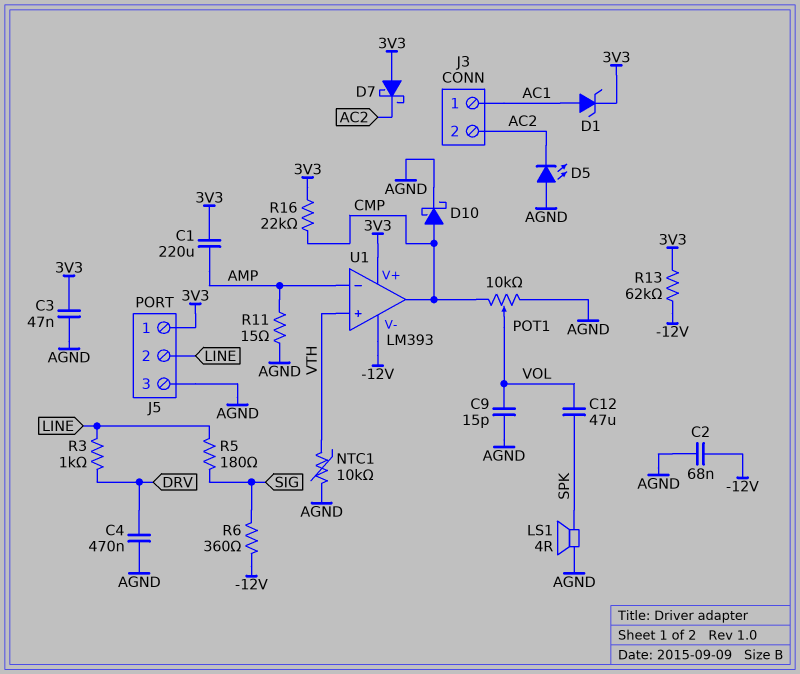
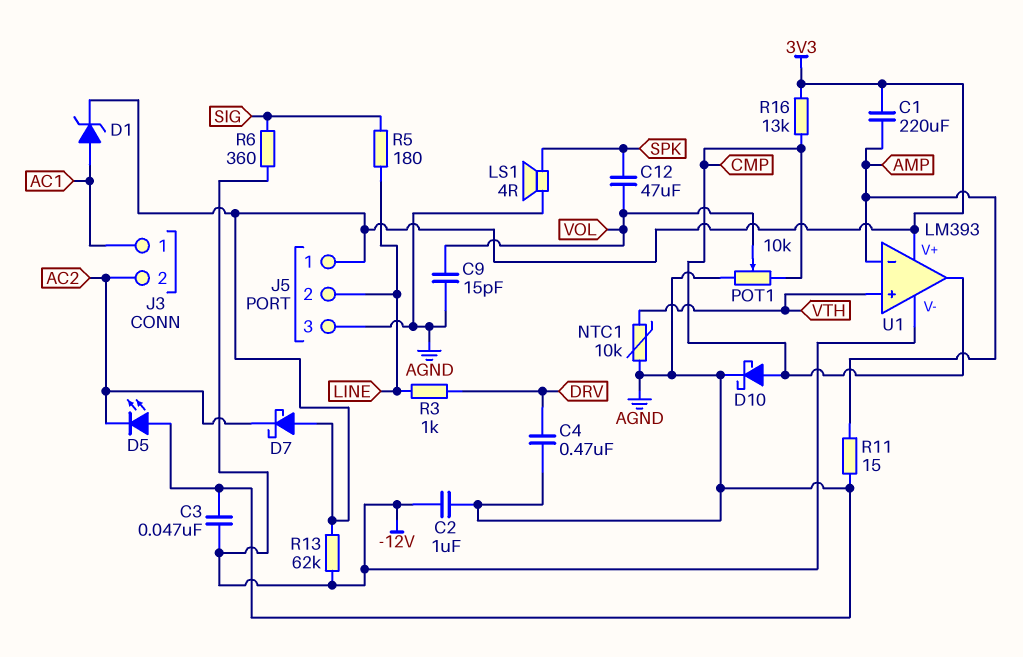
C2: 68nF (-12V, AGND) -> 1uF (-12V, AGND)
C3: 47nF (3V3, AGND) -> 47nF (-12V, AGND)
R16: 22k (3V3, CMP) -> 13k (3V3, CMP)

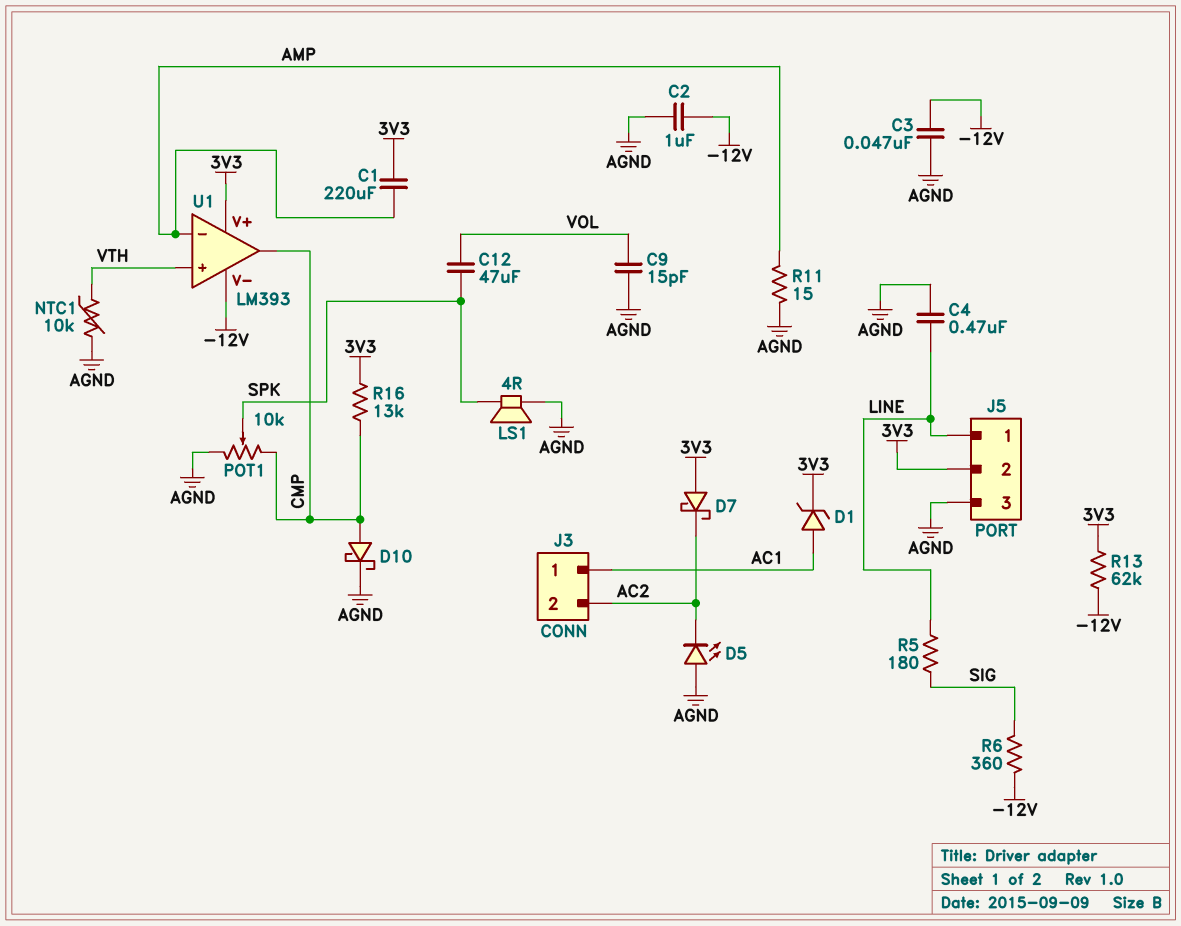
C4: 470nF (AGND, DRV) -> 470nF (AGND, LINE)
J5 pin 1: 3V3 -> LINE
J5 pin 2: LINE -> 3V3
POT1: 10k (AGND, CMP, wiper VOL) -> 10k (AGND, CMP, wiper SPK)
R3: 1k (DRV, LINE) -> none

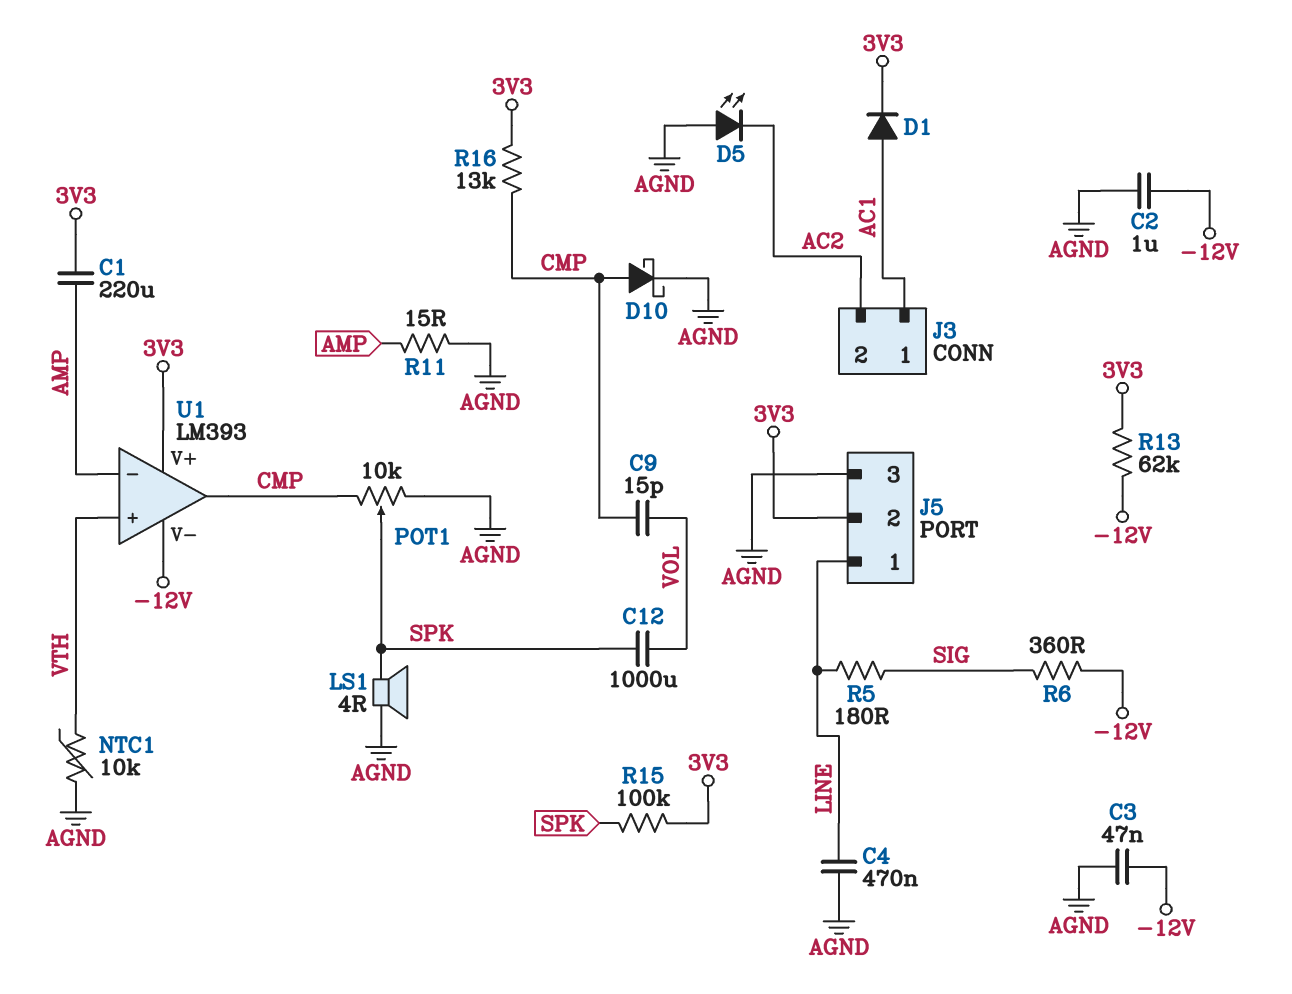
C9: 15pF (AGND, VOL) -> 15pF (CMP, VOL)
C12: 47uF (SPK, VOL) -> 1000uF (SPK, VOL)
D1: zener (A AC1, K 3V3) -> diode (A AC1, K 3V3)
D7: schottky (A 3V3, K AC2) -> none
R15: none -> 100k (3V3, SPK)

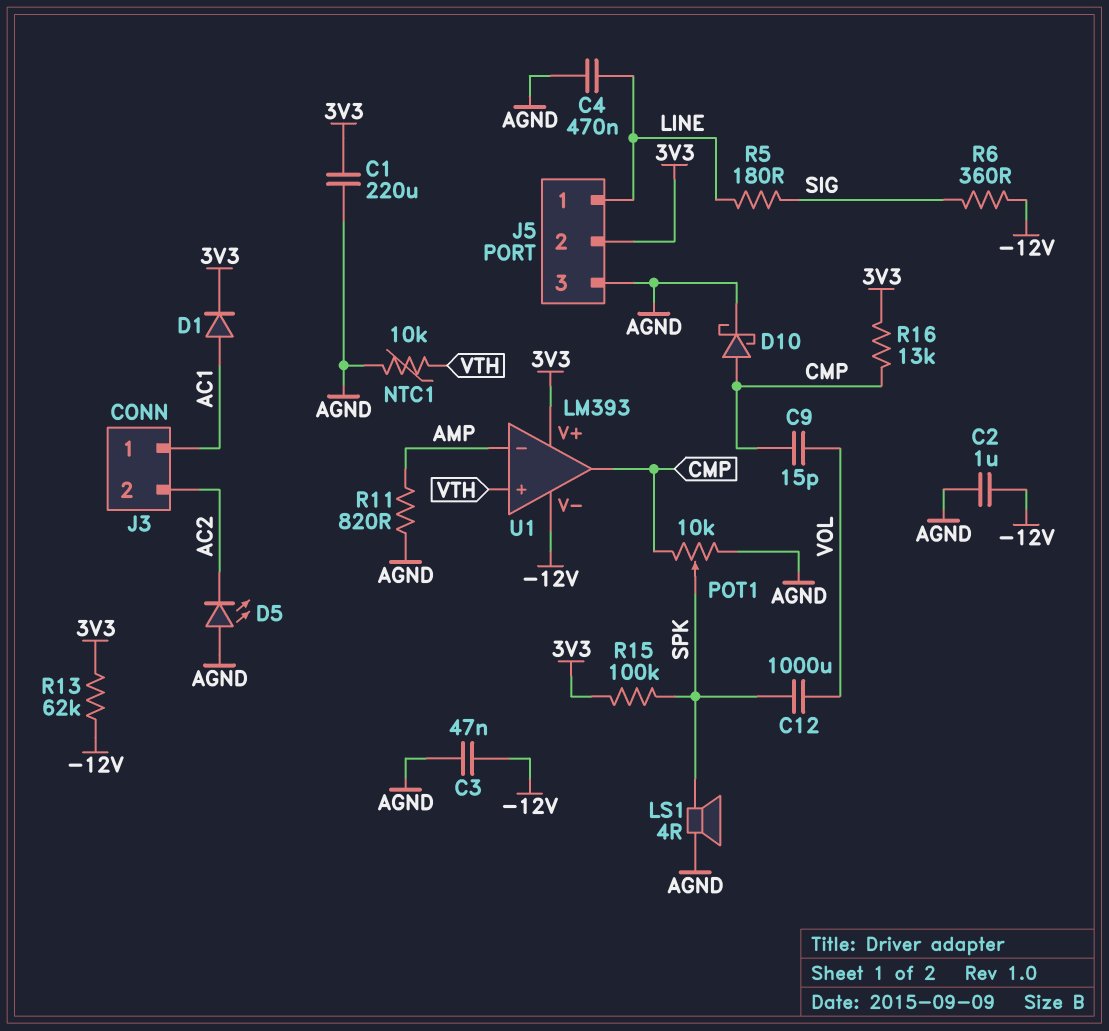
C1: 220uF (3V3, AMP) -> 220uF (3V3, AGND)
R11: 15 (AGND, AMP) -> 820 (AGND, AMP)

